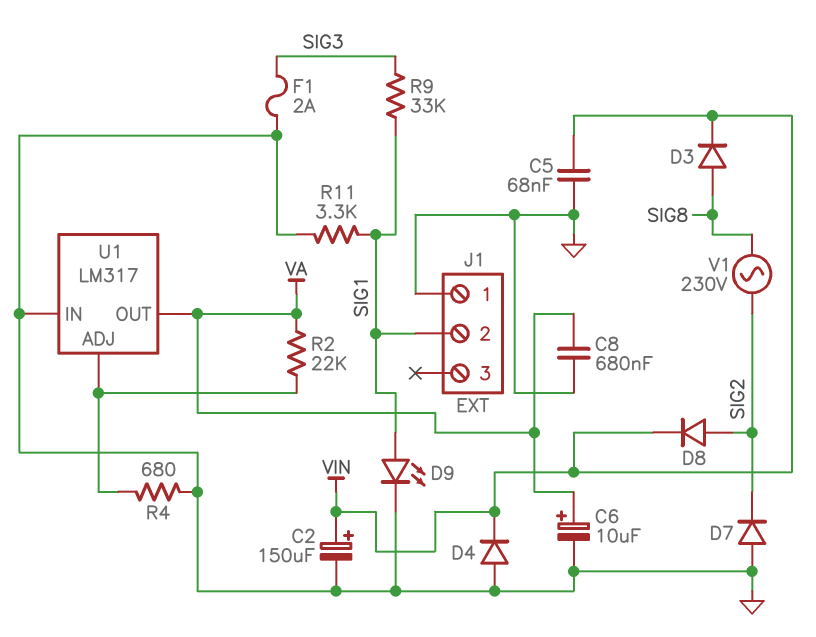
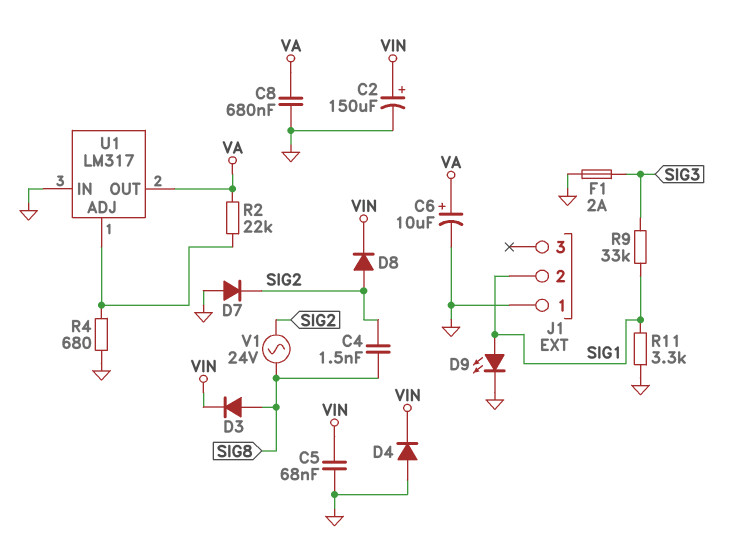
C4: none -> 1.5nF (SIG2, SIG8)
V1: AC 230V (SIG2, SIG8) -> AC 24V (SIG2, SIG8)

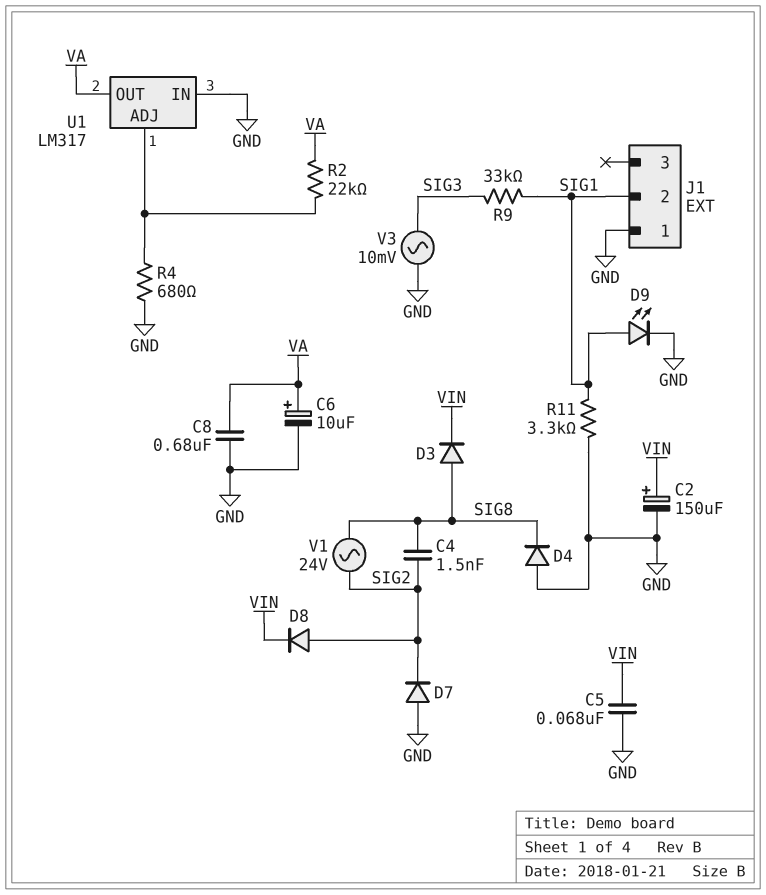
D4: diode (A GND, K VIN) -> diode (A GND, K SIG8)
F1: 2A (GND, SIG3) -> none
V3: none -> AC 10mV (GND, SIG3)

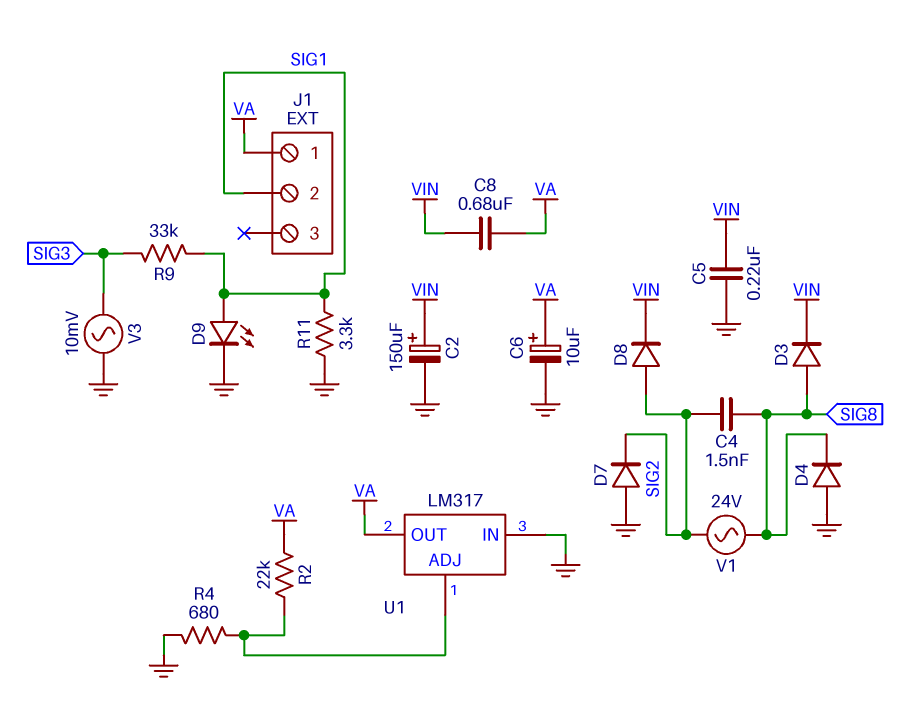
C5: 68nF (GND, VIN) -> 220nF (GND, VIN)
C8: 680nF (GND, VA) -> 680nF (VA, VIN)
J1 pin 1: GND -> VA

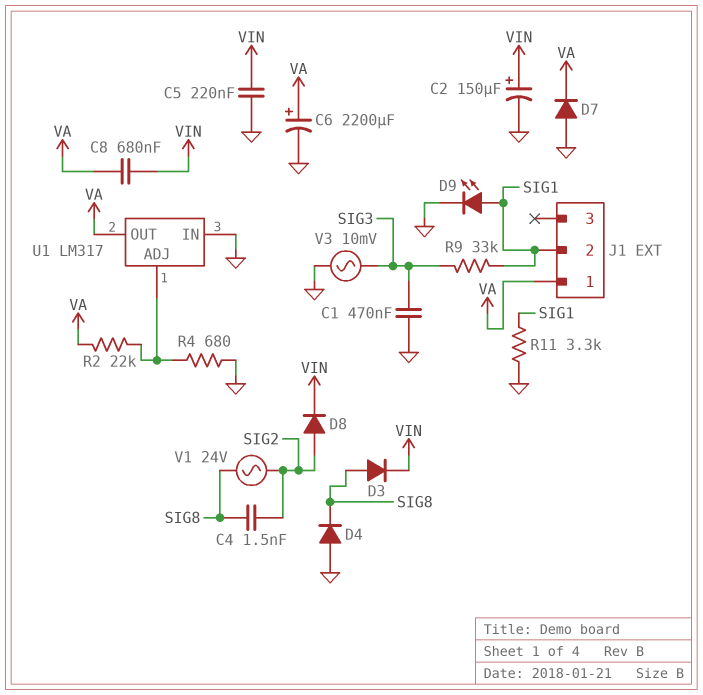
C1: none -> 470nF (GND, SIG3)
C6: 10uF (plus VA, minus GND) -> 2200uF (plus VA, minus GND)
D7: diode (A GND, K SIG2) -> diode (A GND, K VA)

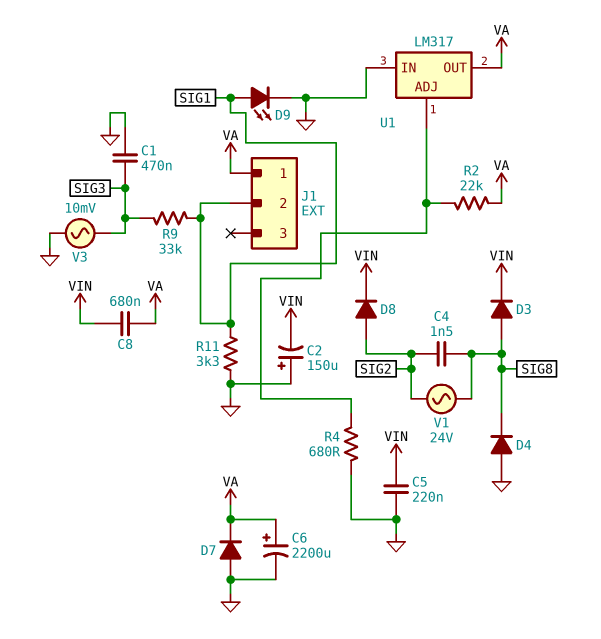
C2: 150uF (plus VIN, minus GND) -> 150uF (plus GND, minus VIN)

